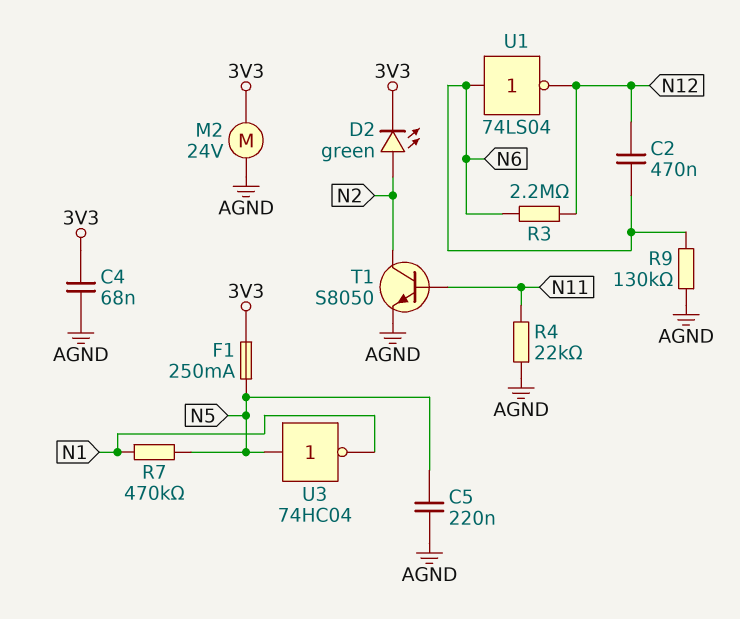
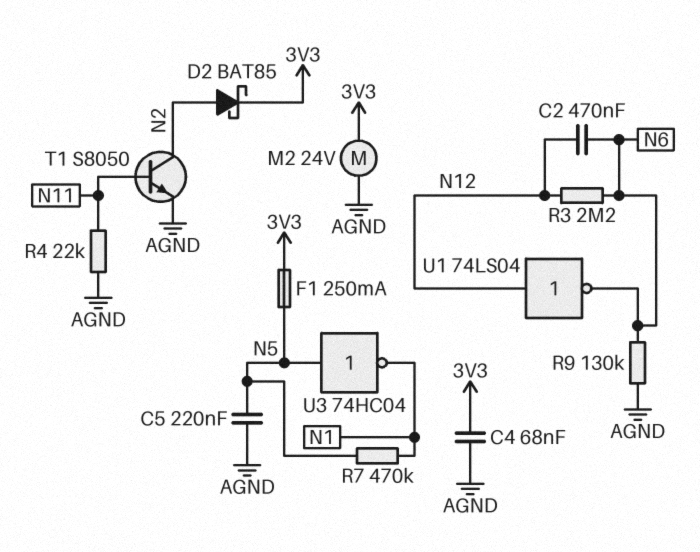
D2: LED green (A N2, K 3V3) -> schottky BAT85 (A N2, K 3V3)
U1: NOT 74LS04 (in N6, out N12) -> NOT 74LS04 (in N12, out N6)

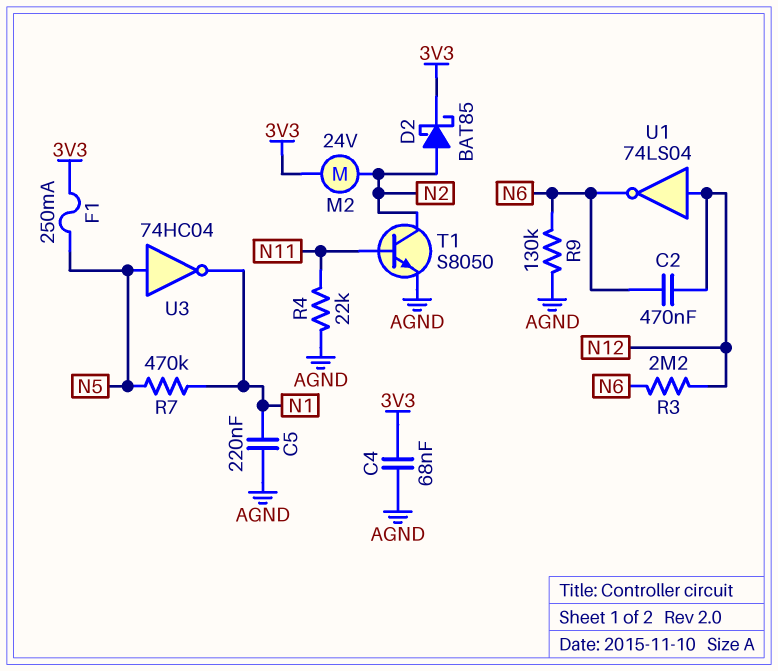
C5: 220nF (AGND, N5) -> 220nF (AGND, N1)
M2: motor 24V (3V3, AGND) -> motor 24V (3V3, N2)

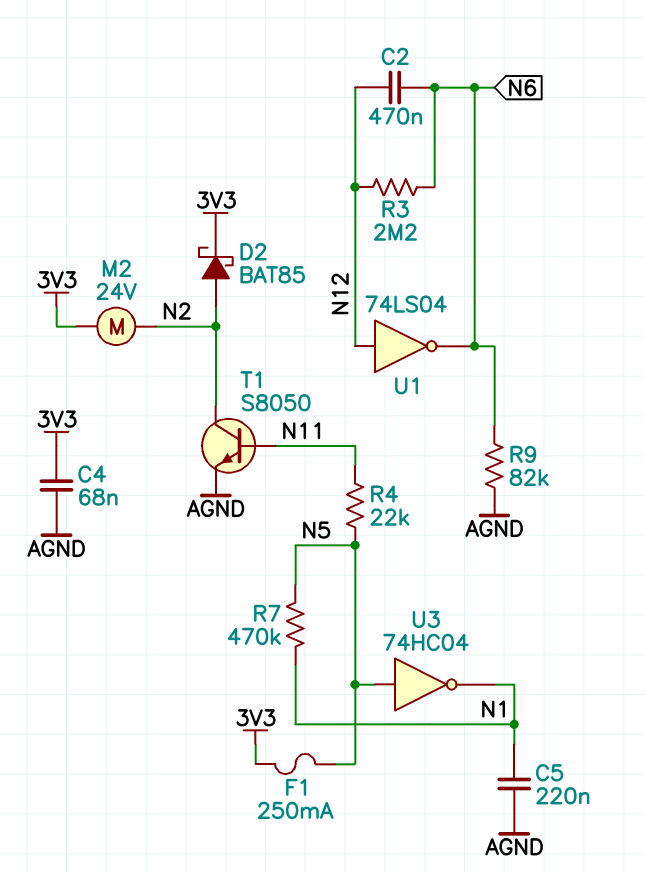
R4: 22k (AGND, N11) -> 22k (N5, N11)
R9: 130k (AGND, N6) -> 82k (AGND, N6)

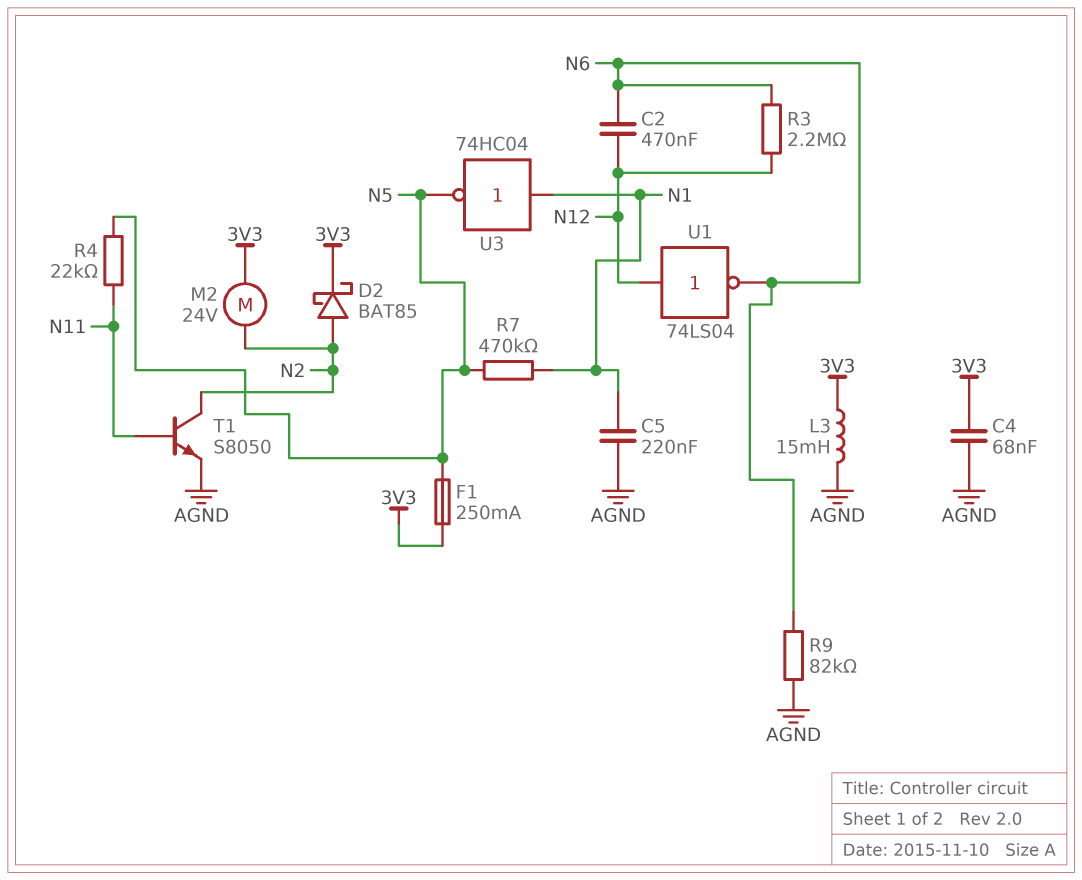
L3: none -> 15mH (3V3, AGND)
U3: NOT 74HC04 (in N5, out N1) -> NOT 74HC04 (in N1, out N5)

